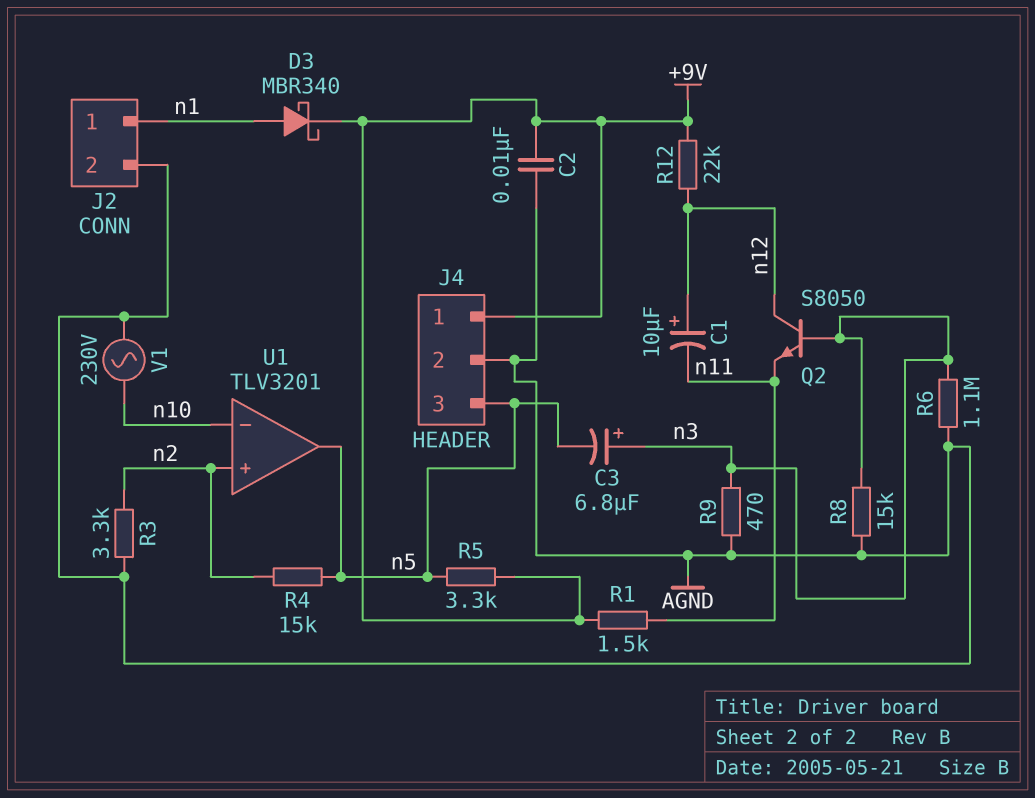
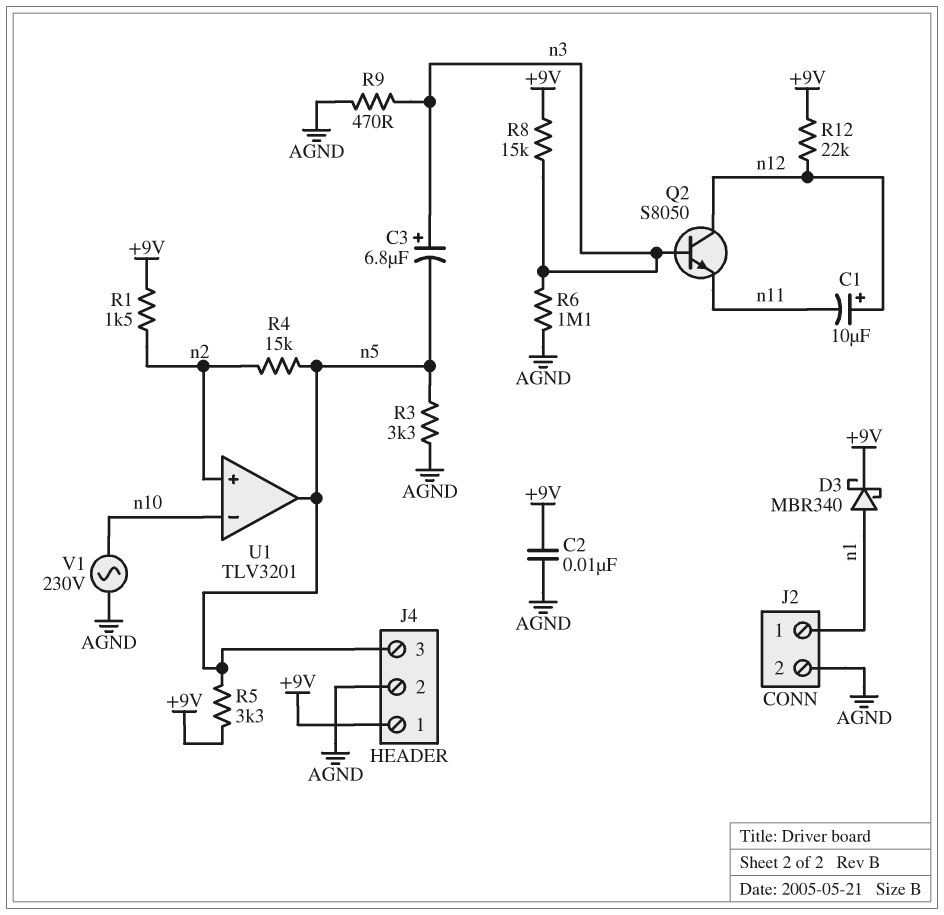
R1: 1.5k (+9V, n11) -> 1.5k (+9V, n2)
R3: 3.3k (AGND, n2) -> 3.3k (AGND, n5)
R8: 15k (AGND, n3) -> 15k (+9V, n3)

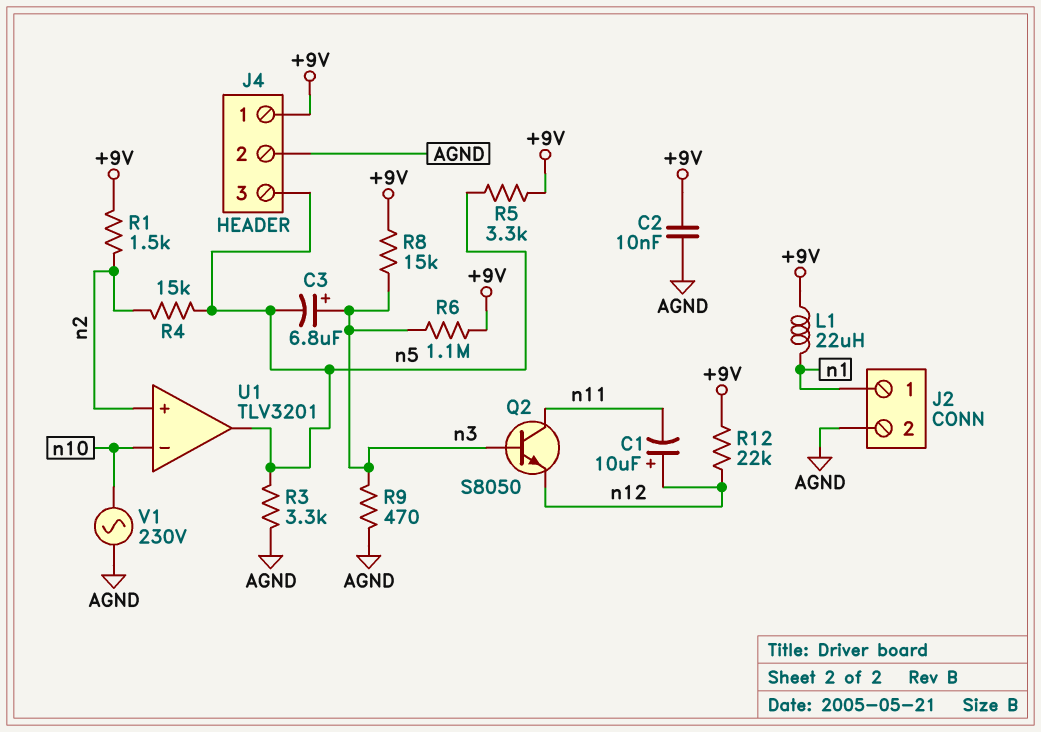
D3: schottky MBR340 (A n1, K +9V) -> none
L1: none -> 22uH (+9V, n1)
Q2: NPN S8050 (B n3, C n12, E n11) -> NPN S8050 (B n3, C n11, E n12)
R6: 1.1M (AGND, n3) -> 1.1M (+9V, n3)

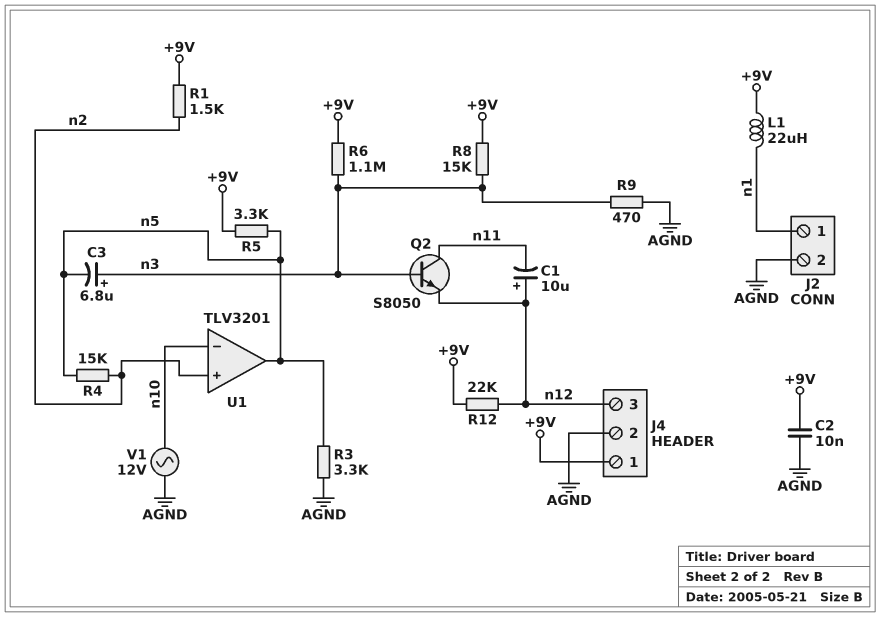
J4 pin 3: n5 -> n12
V1: AC 230V (AGND, n10) -> AC 12V (AGND, n10)

